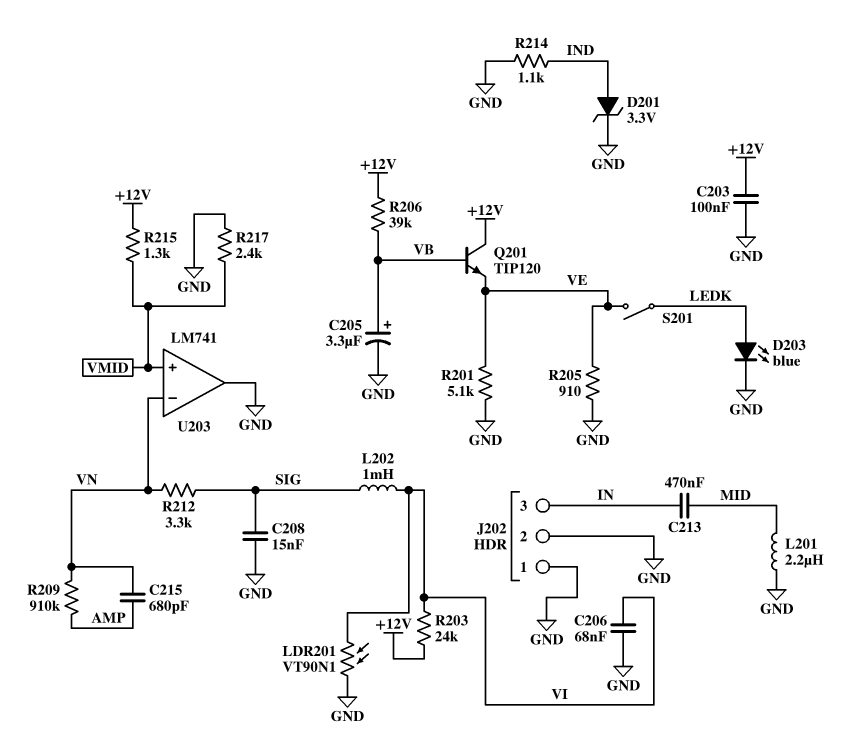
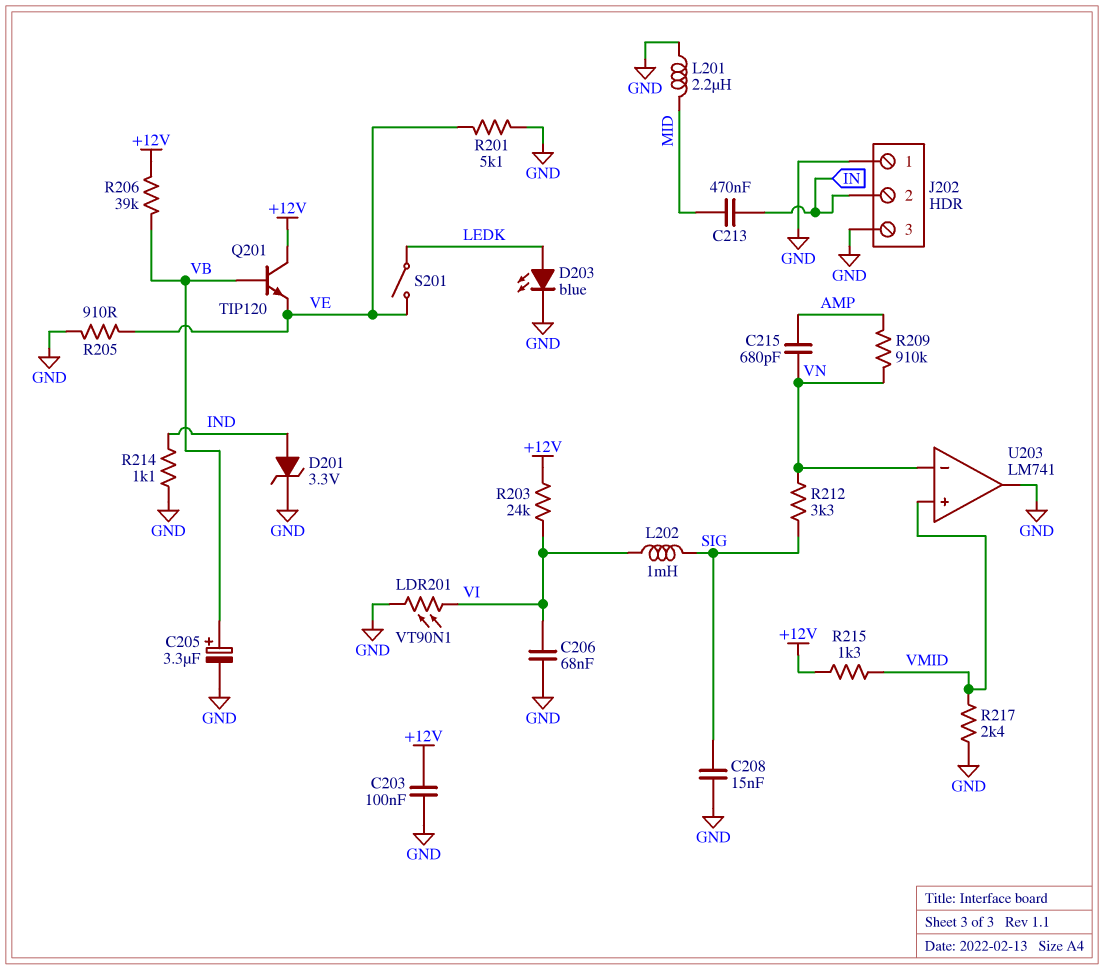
J202 pin 2: GND -> IN
J202 pin 3: IN -> GND

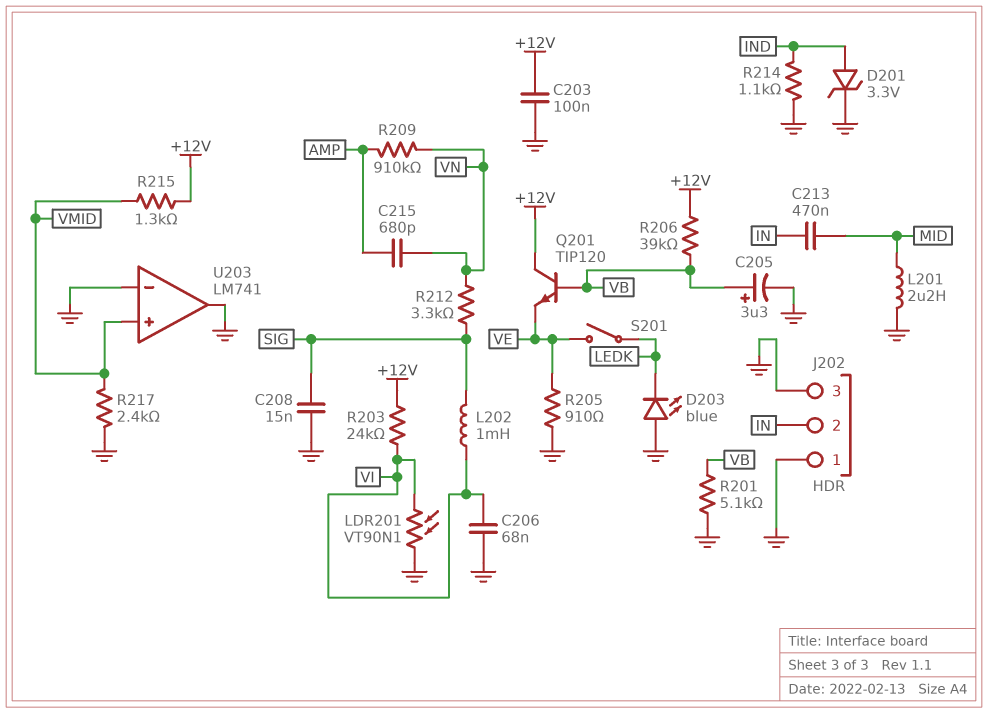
D203: LED blue (A LEDK, K GND) -> LED blue (A GND, K LEDK)
R201: 5.1k (GND, VE) -> 5.1k (GND, VB)
U203 pin in-: VN -> GND

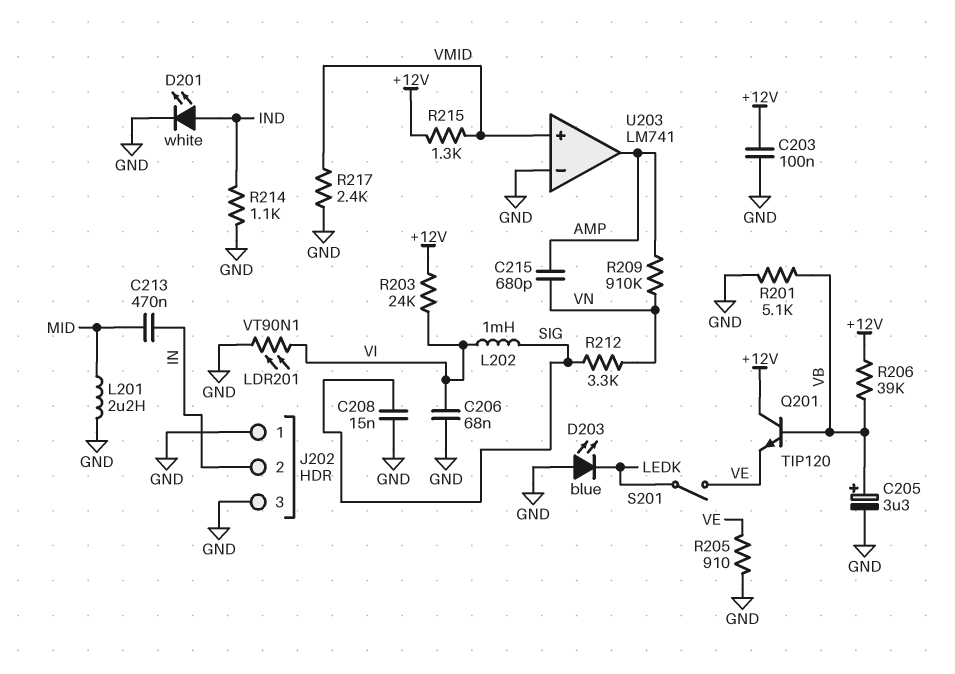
D201: zener 3.3V (A IND, K GND) -> LED white (A IND, K GND)
U203 pin out: GND -> AMP

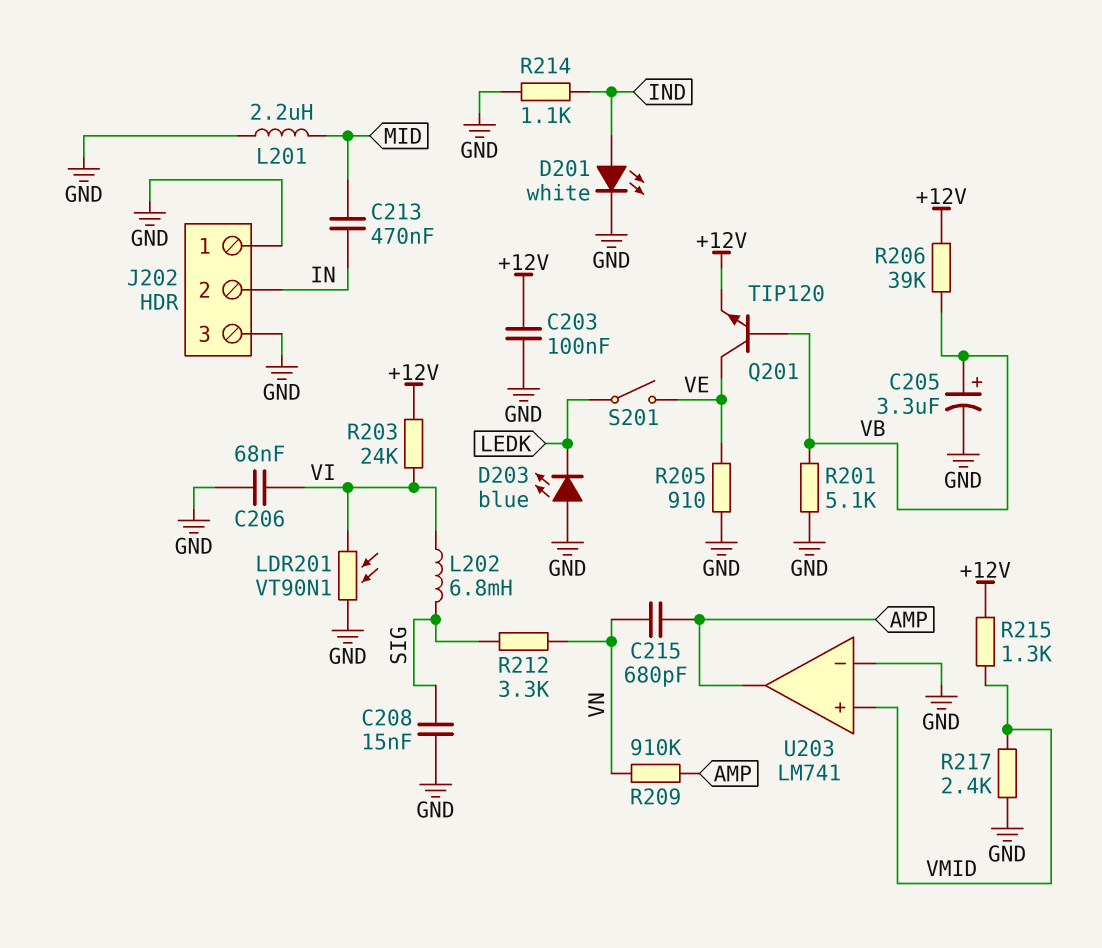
L202: 1mH (SIG, VI) -> 6.8mH (SIG, VI)
Q201: NPN TIP120 (B VB, C +12V, E VE) -> NPN TIP120 (B VB, C VE, E +12V)

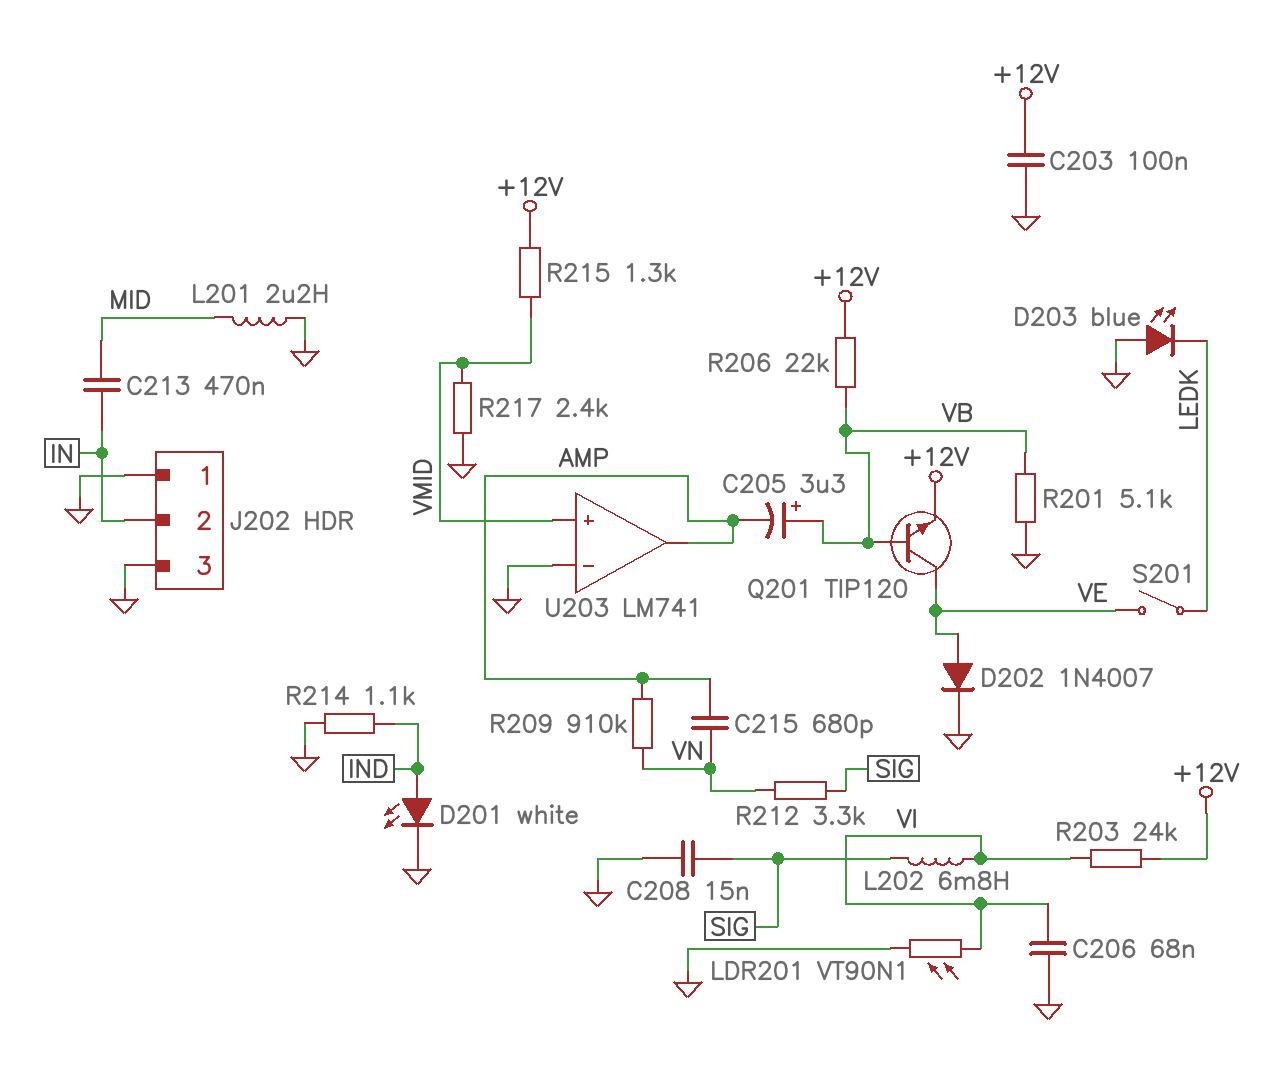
C205: 3.3uF (plus VB, minus GND) -> 3.3uF (plus VB, minus AMP)
D202: none -> diode 1N4007 (A VE, K GND)
R205: 910 (GND, VE) -> none
R206: 39k (+12V, VB) -> 22k (+12V, VB)

